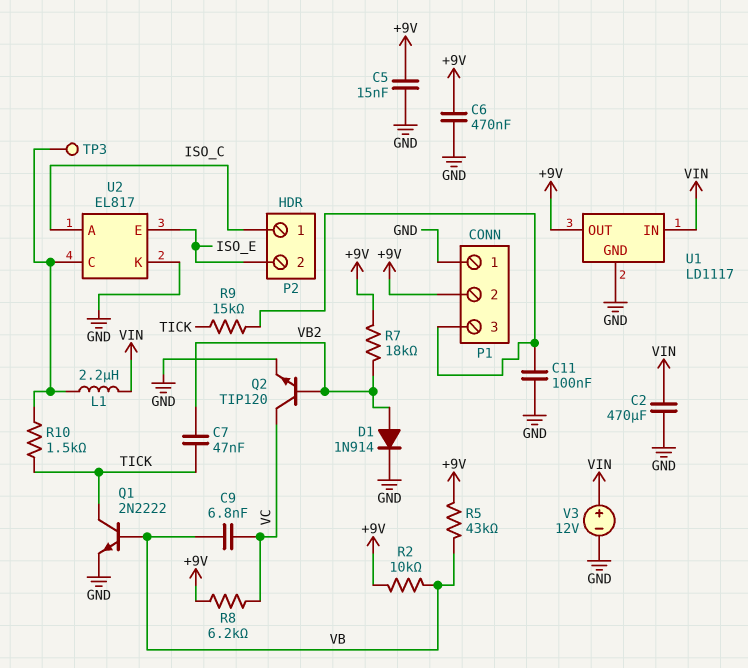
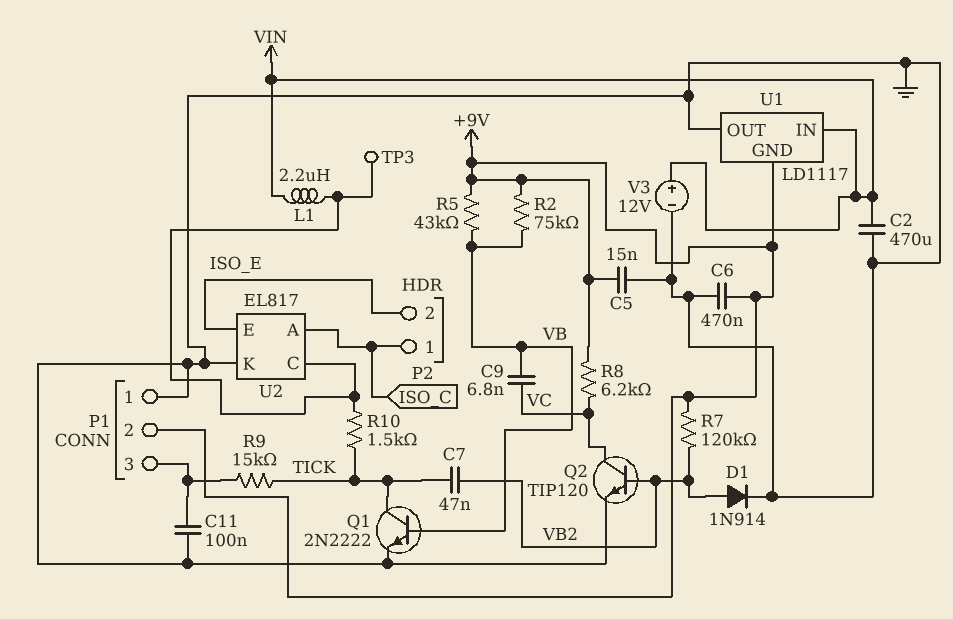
R2: 10k (+9V, VB) -> 75k (+9V, VB)
R7: 18k (+9V, VB2) -> 120k (+9V, VB2)
U1 pin GND: GND -> +9V
U1 pin OUT: +9V -> GND

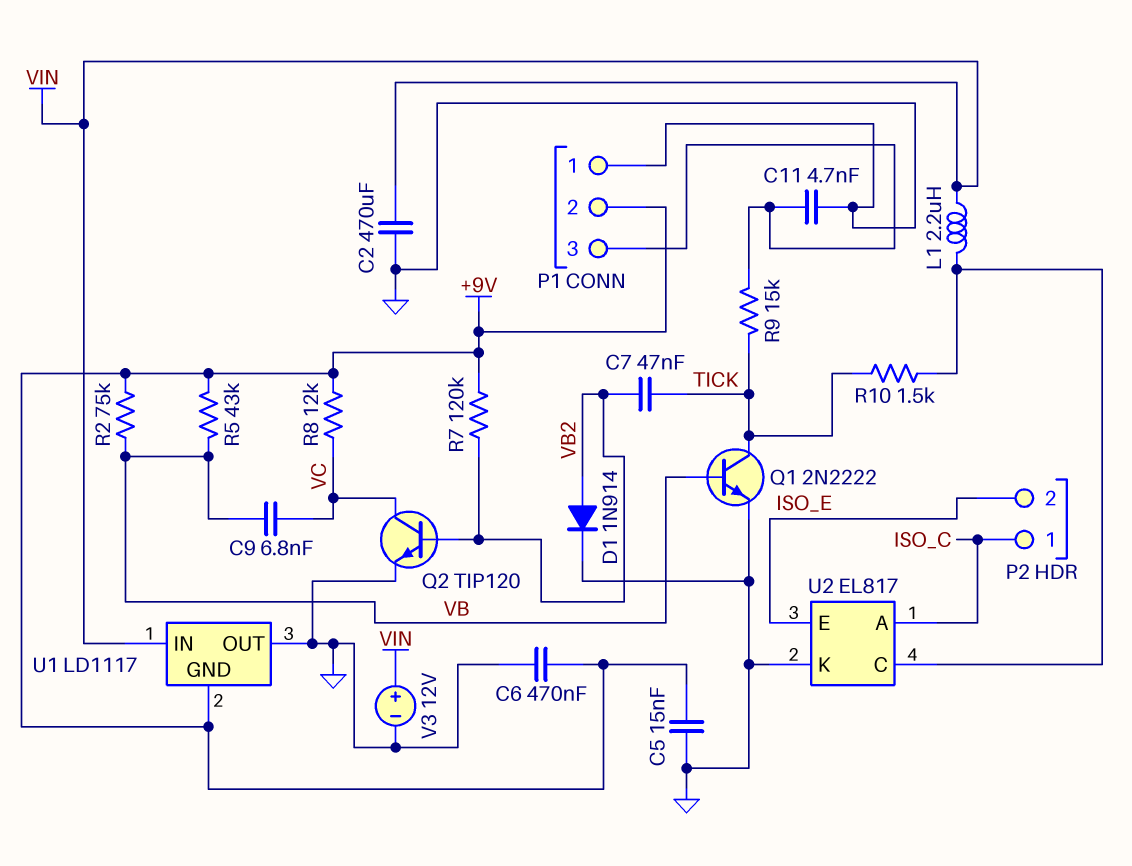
C11: 100nF (GND, P1/3) -> 4.7nF (GND, P1/3)
R8: 6.2k (+9V, VC) -> 12k (+9V, VC)
TP3: test point (U2/C) -> none

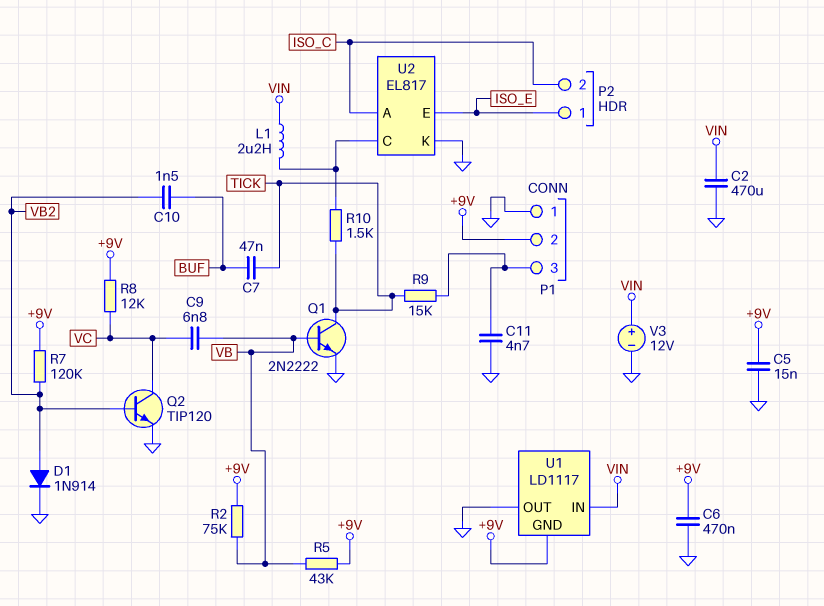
C7: 47nF (TICK, VB2) -> 47nF (BUF, TICK)
C10: none -> 1.5nF (BUF, VB2)
P2 pin 1: ISO_C -> ISO_E
P2 pin 2: ISO_E -> ISO_C

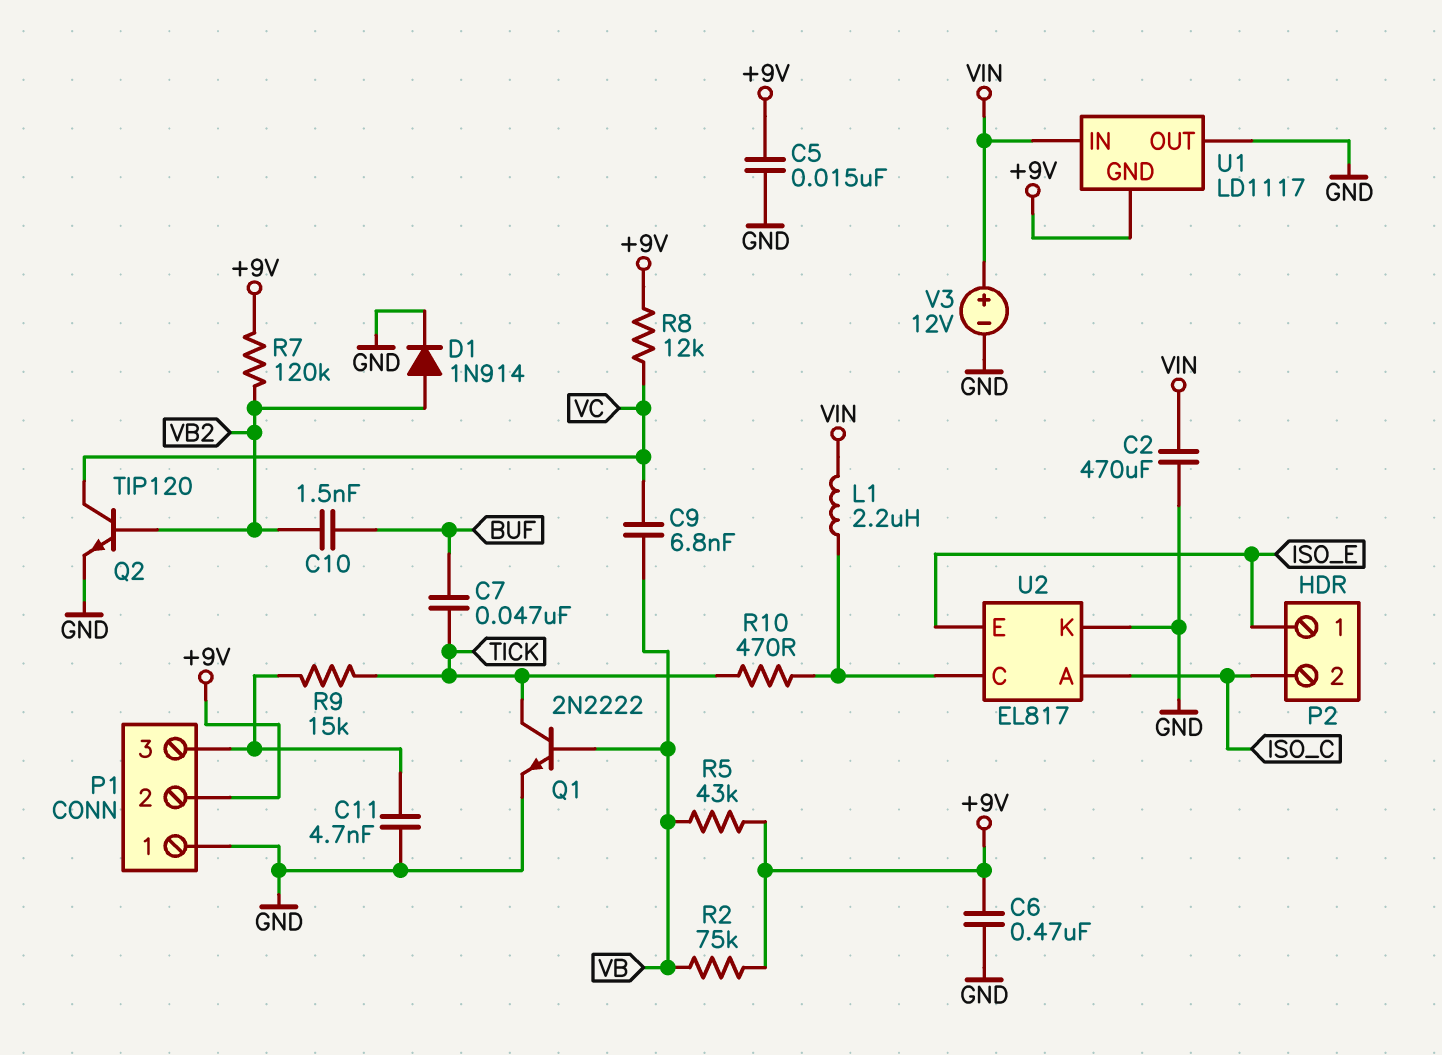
R10: 1.5k (TICK, U2/C) -> 470 (TICK, U2/C)

